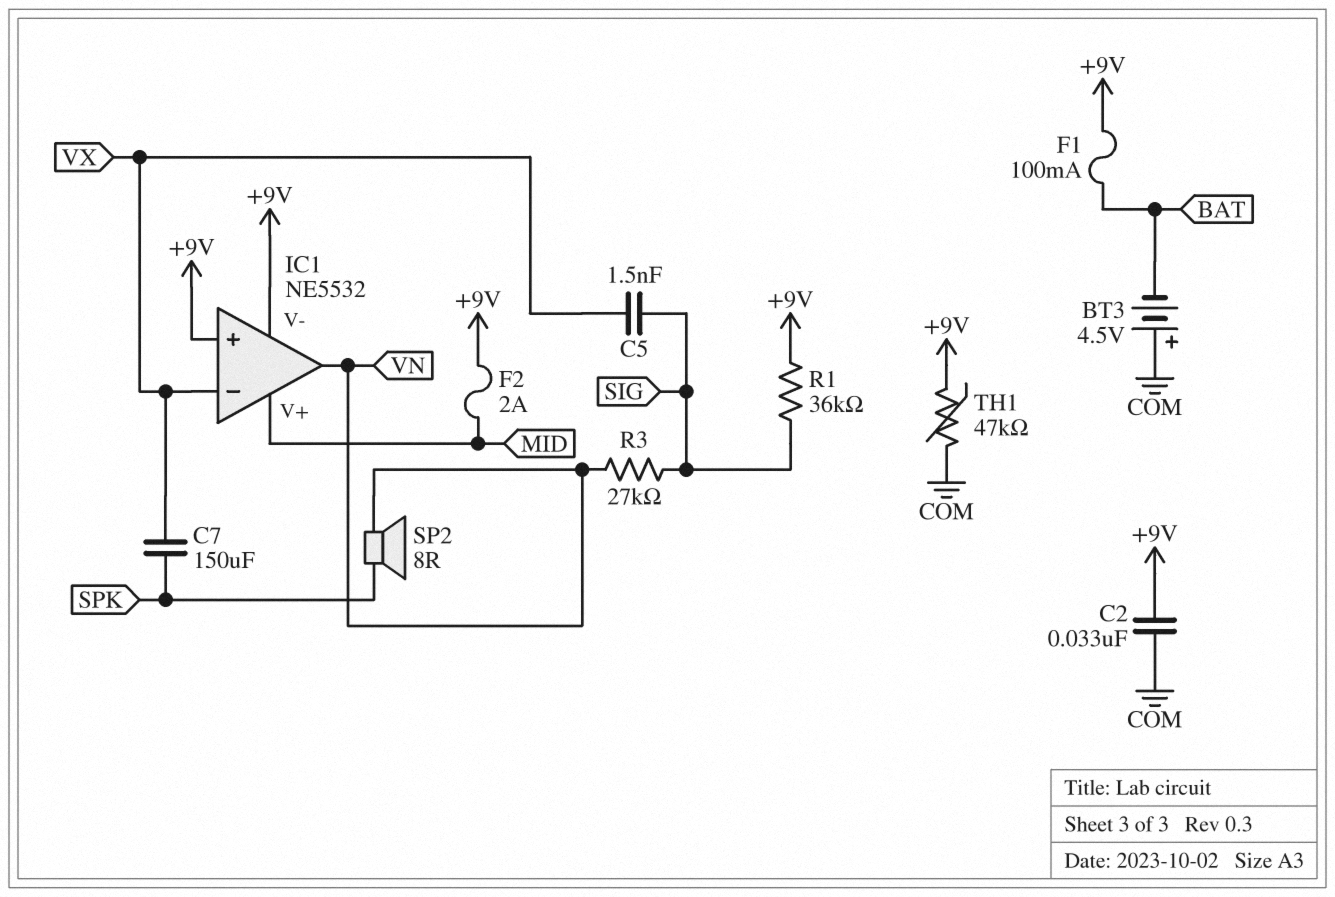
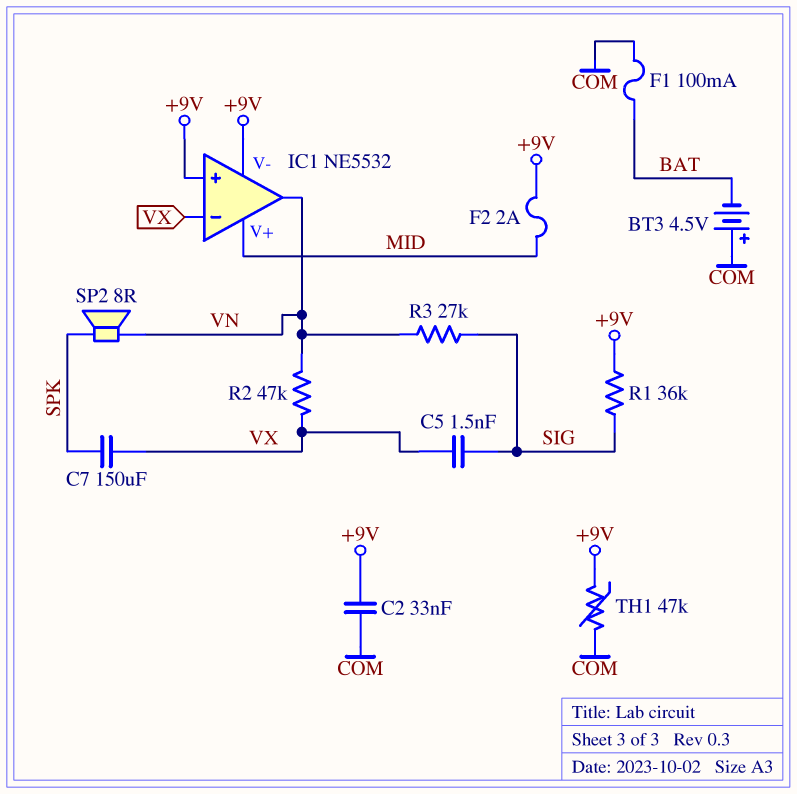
F1: 100mA (+9V, BAT) -> 100mA (BAT, COM)
R2: none -> 47k (VN, VX)

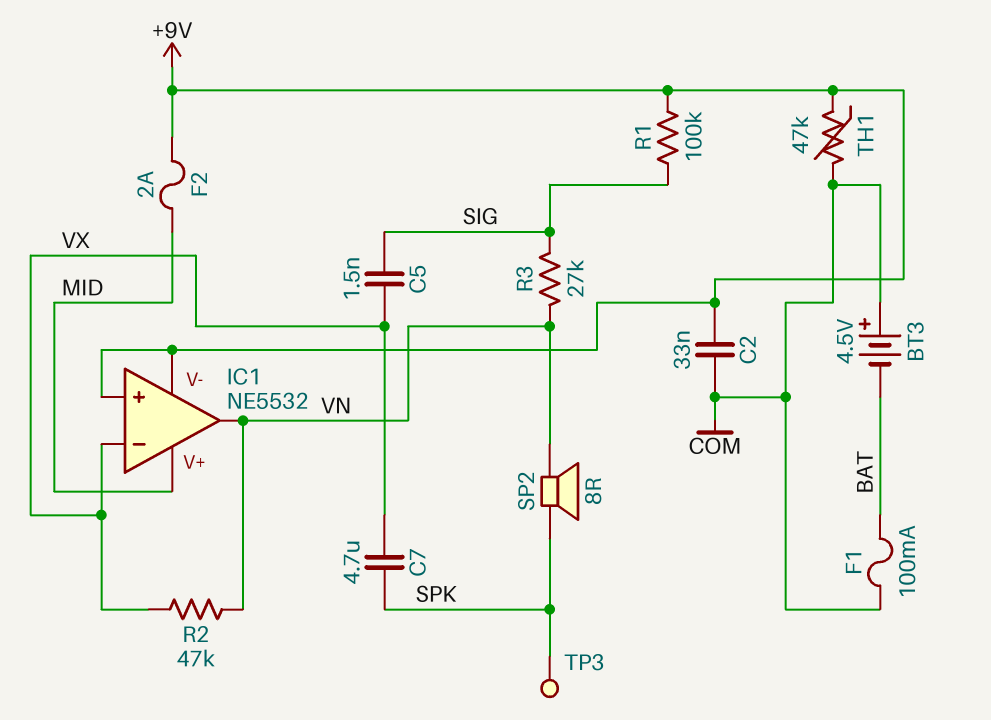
C7: 150uF (SPK, VX) -> 4.7uF (SPK, VX)
R1: 36k (+9V, SIG) -> 100k (+9V, SIG)
TP3: none -> test point (SPK)

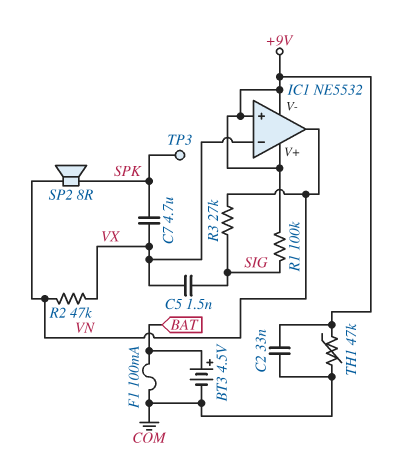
BT3: 4.5V (plus COM, minus BAT) -> 4.5V (plus BAT, minus COM)
F2: 2A (+9V, MID) -> none
IC1 pin V+: MID -> +9V

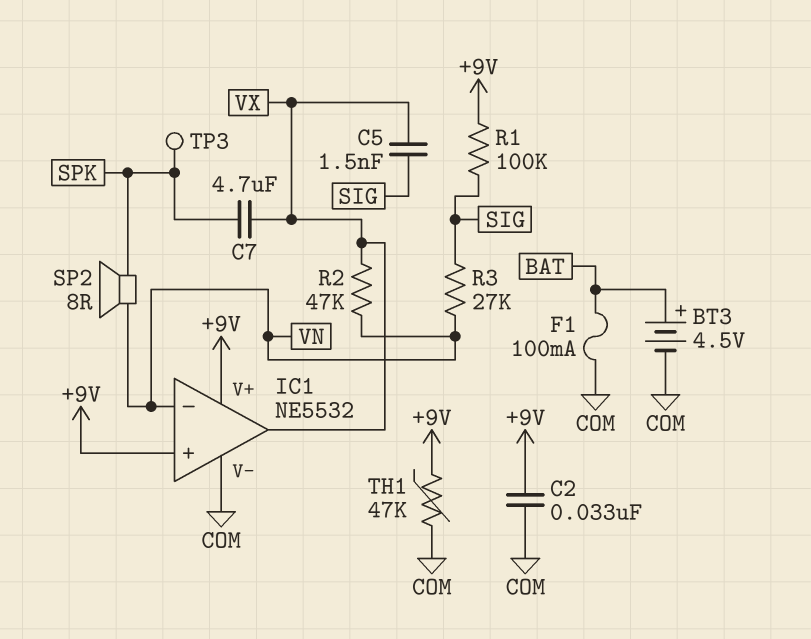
IC1 pin V-: +9V -> COM
IC1 pin in-: VX -> VN
IC1 pin out: VN -> VX

